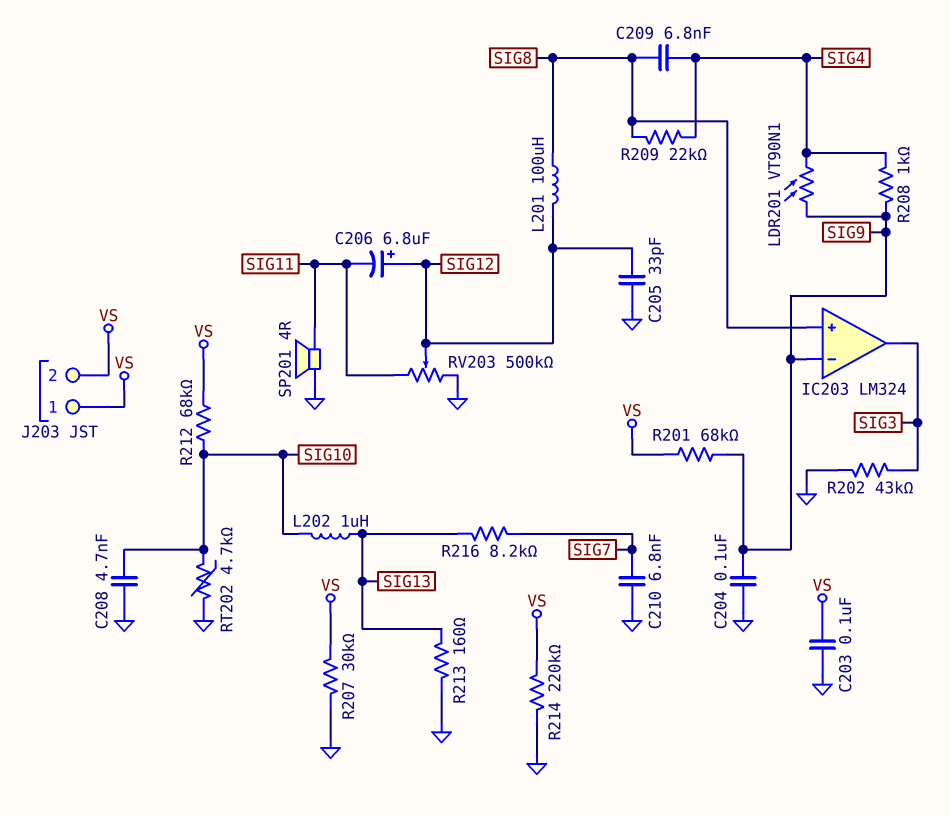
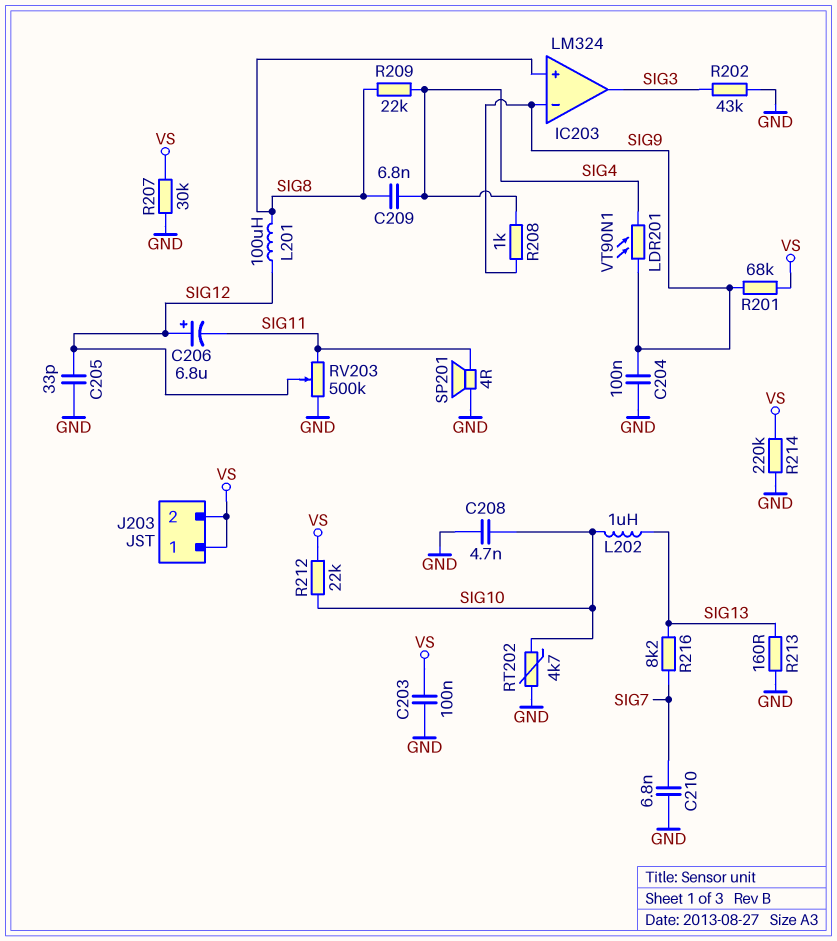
R212: 68k (SIG10, VS) -> 22k (SIG10, VS)

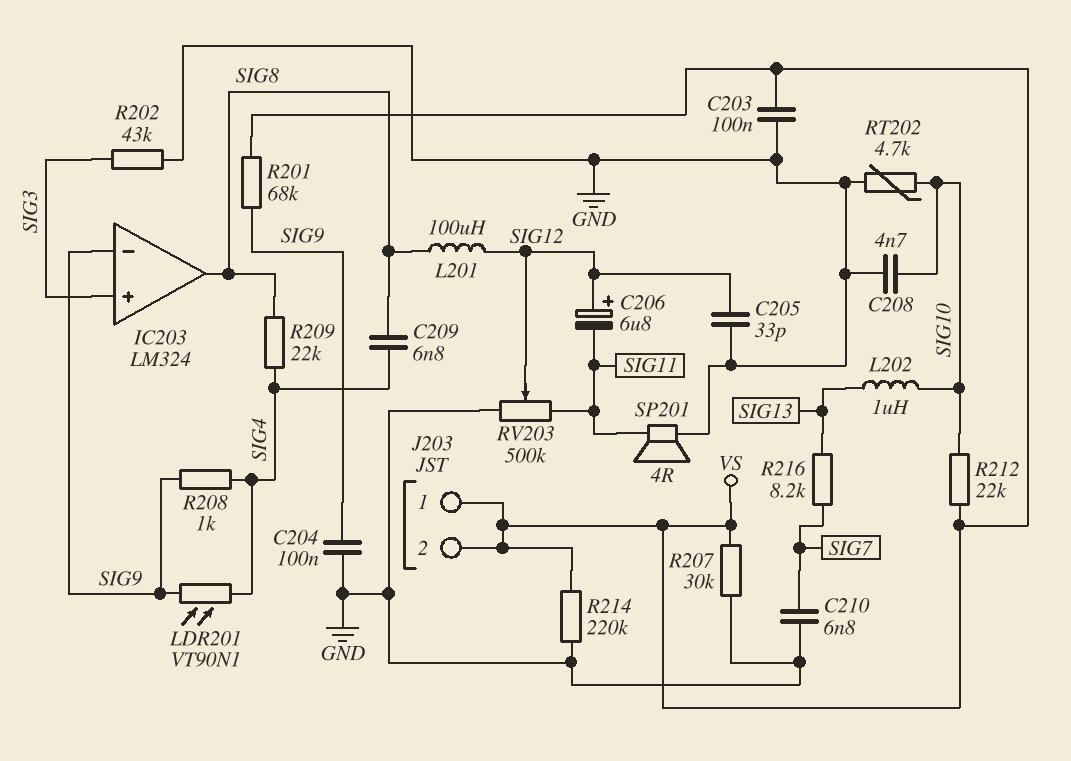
IC203 pin in+: SIG8 -> SIG3
IC203 pin out: SIG3 -> SIG8
R213: 160 (GND, SIG13) -> none

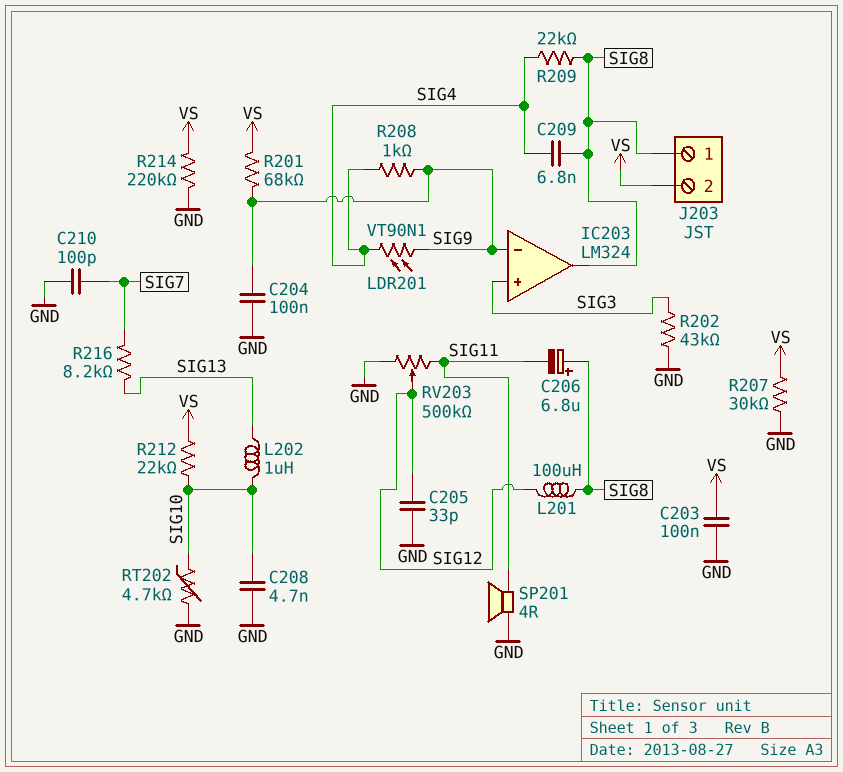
C206: 6.8uF (plus SIG12, minus SIG11) -> 6.8uF (plus SIG8, minus SIG11)
C210: 6.8nF (GND, SIG7) -> 100pF (GND, SIG7)
J203 pin 1: VS -> SIG8

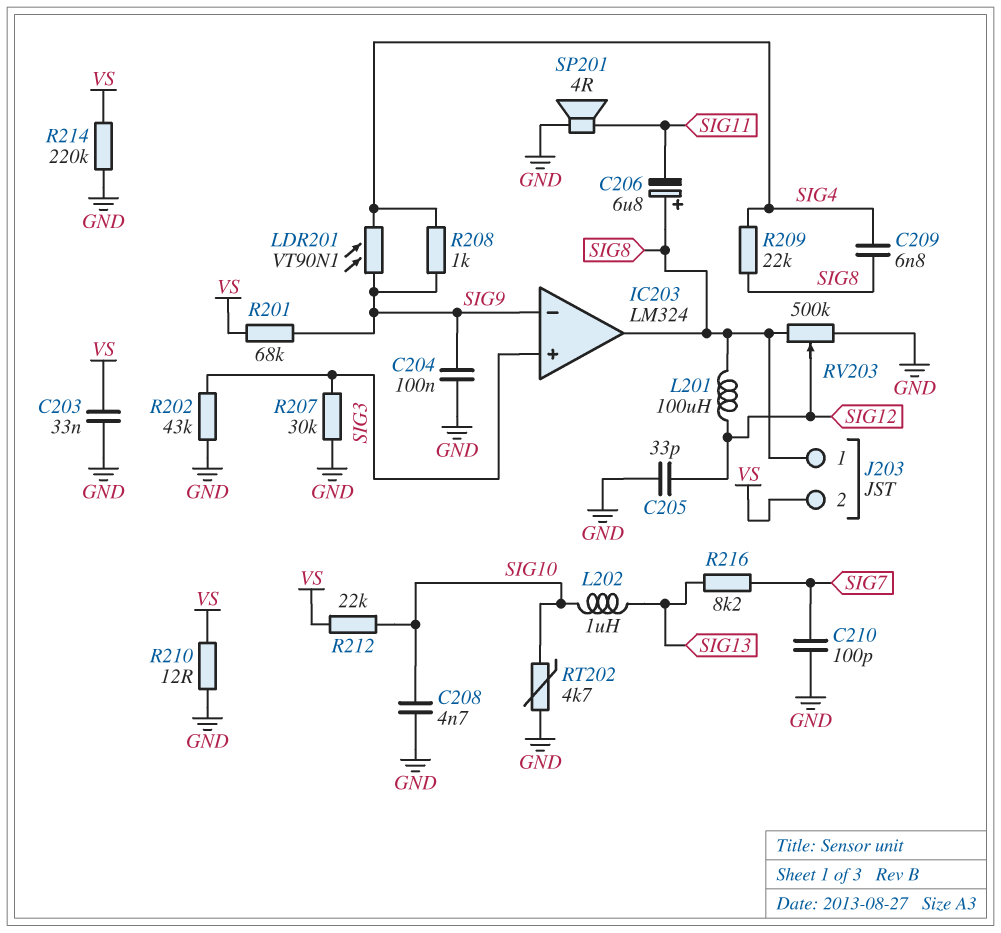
C203: 100nF (GND, VS) -> 33nF (GND, VS)
R207: 30k (GND, VS) -> 30k (GND, SIG3)
R210: none -> 12 (GND, VS)
RV203: 500k (GND, SIG11, wiper SIG12) -> 500k (GND, SIG8, wiper SIG12)

